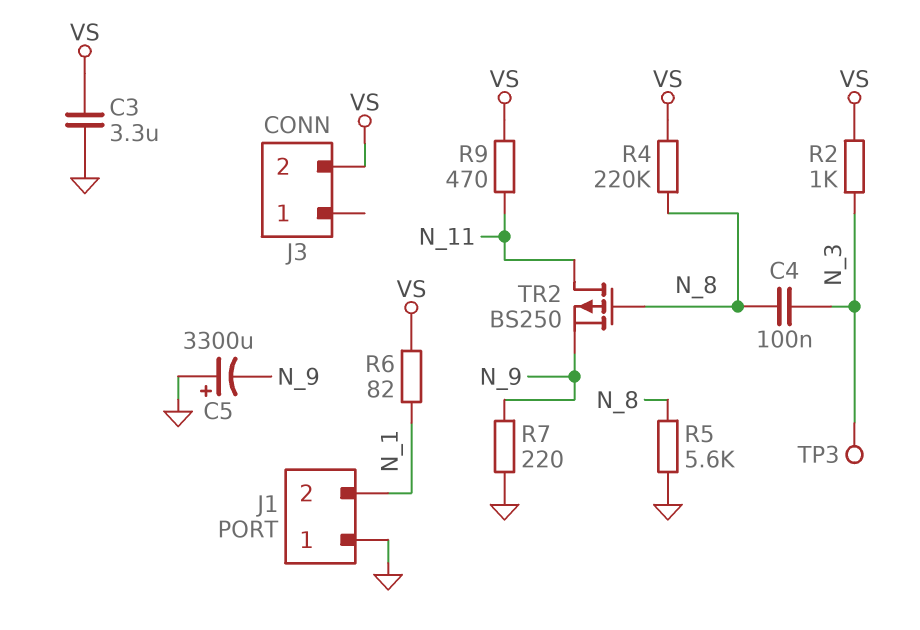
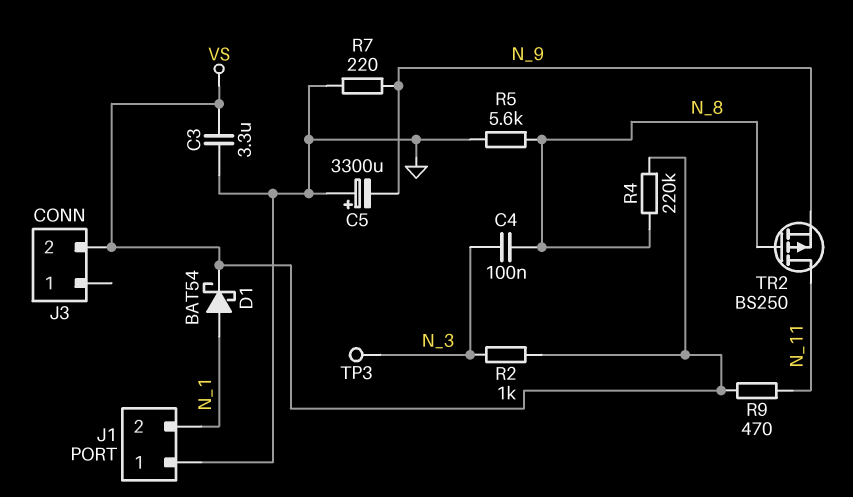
D1: none -> schottky BAT54 (A N_1, K VS)
R6: 82 (N_1, VS) -> none

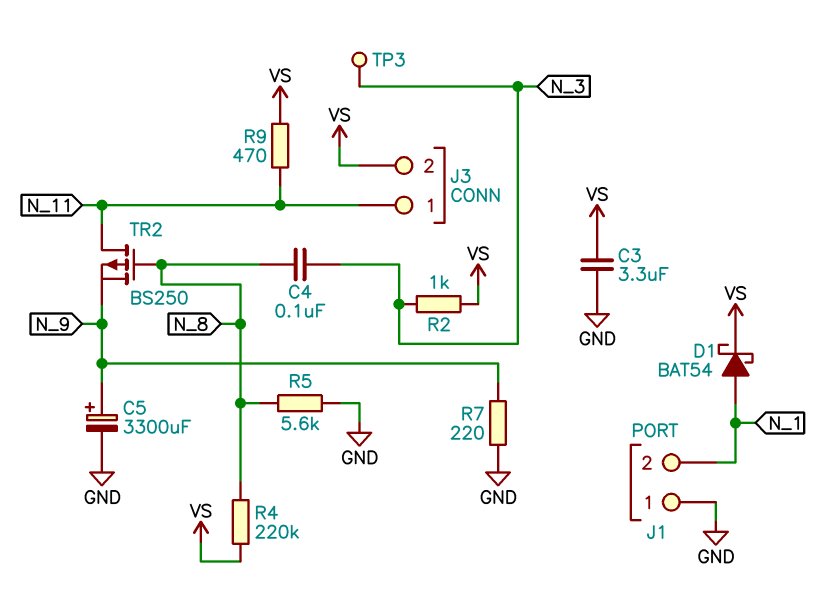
C5: 3300uF (plus GND, minus N_9) -> 3300uF (plus N_9, minus GND)
J3 pin 1: none -> N_11

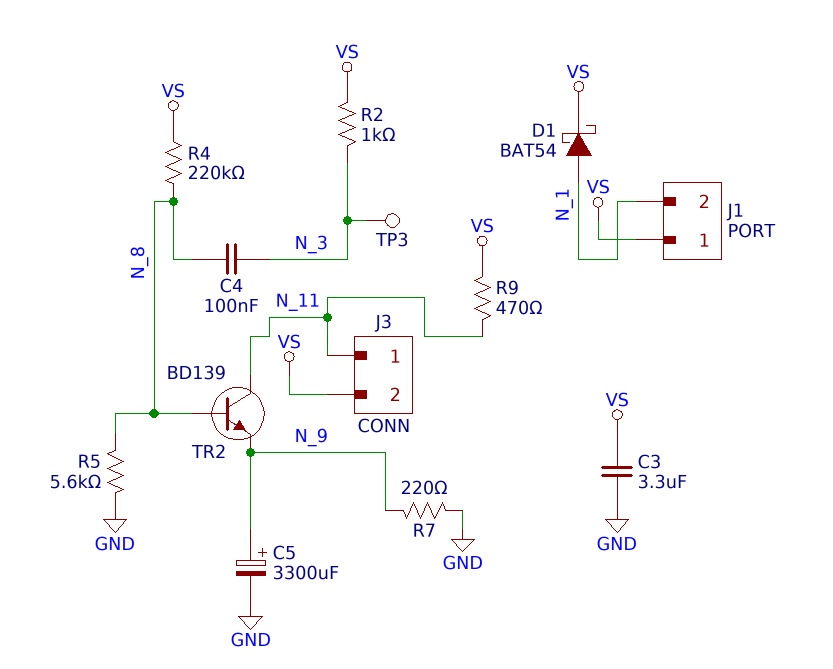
J1 pin 1: GND -> VS
TR2: PMOS BS250 (G N_8, D N_11, S N_9) -> NPN BD139 (B N_8, C N_11, E N_9)

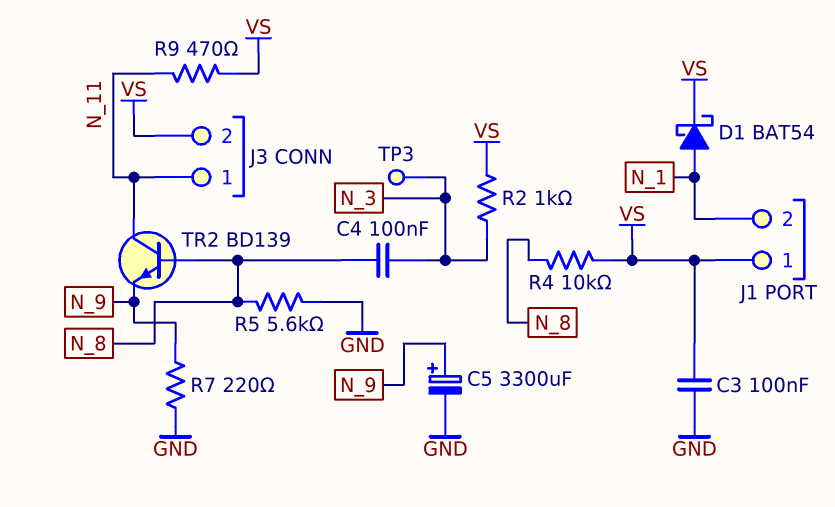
C3: 3.3uF (GND, VS) -> 100nF (GND, VS)
R4: 220k (N_8, VS) -> 10k (N_8, VS)

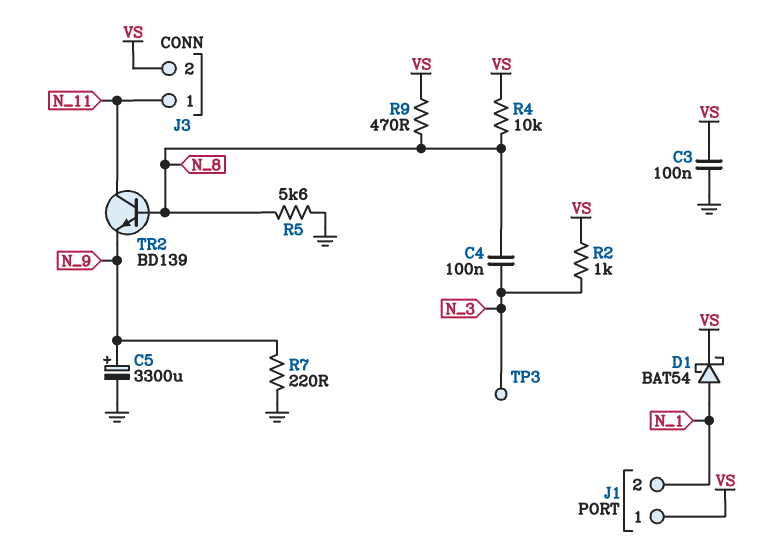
R9: 470 (N_11, VS) -> 470 (N_8, VS)

